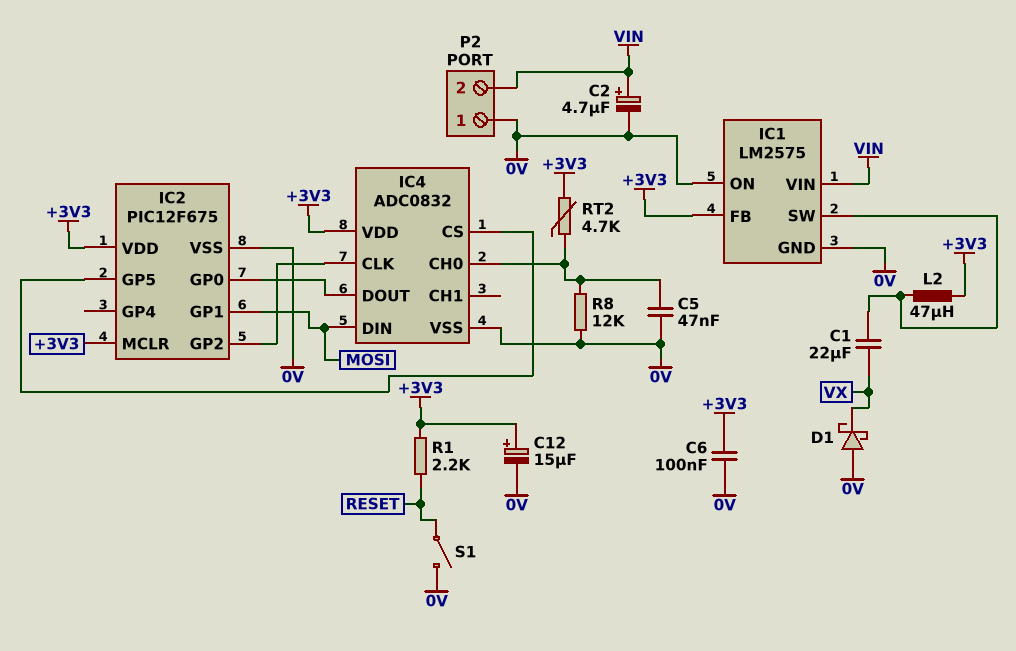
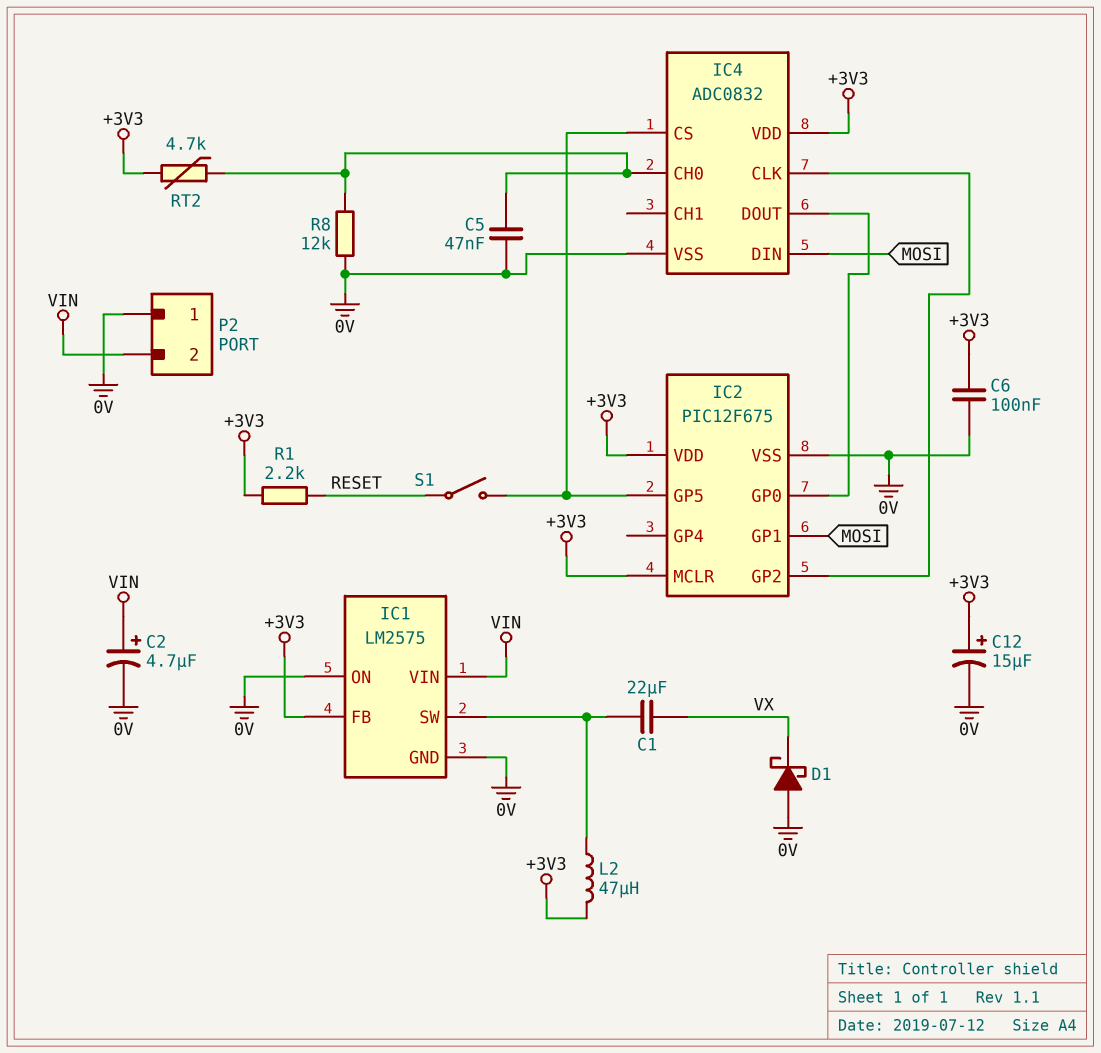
S1: switch (0V, RESET) -> switch (IC2/GP5, RESET)

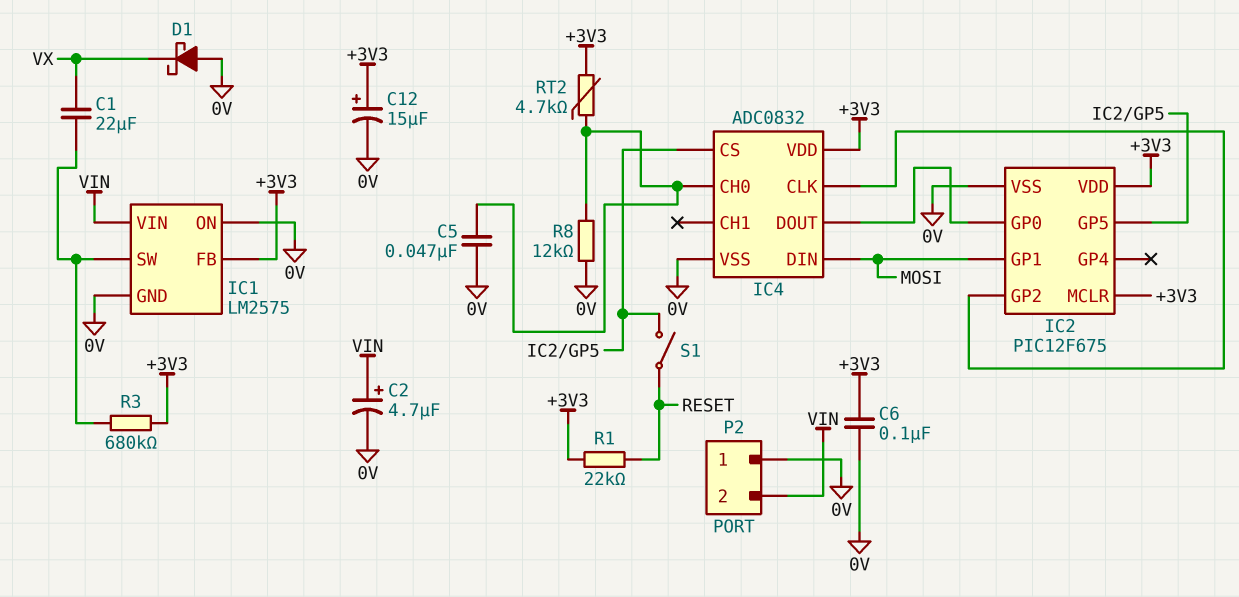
L2: 47uH (+3V3, IC1/SW) -> none
R1: 2.2k (+3V3, RESET) -> 22k (+3V3, RESET)
R3: none -> 680k (+3V3, IC1/SW)

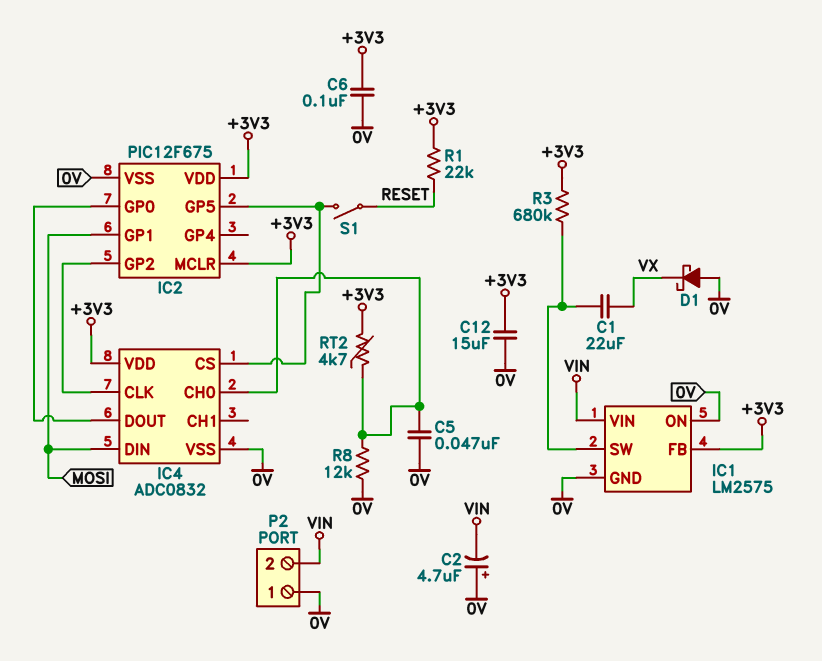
C2: 4.7uF (plus VIN, minus 0V) -> 4.7uF (plus 0V, minus VIN)
C12: 15uF (plus +3V3, minus 0V) -> 15uF (+3V3, 0V)

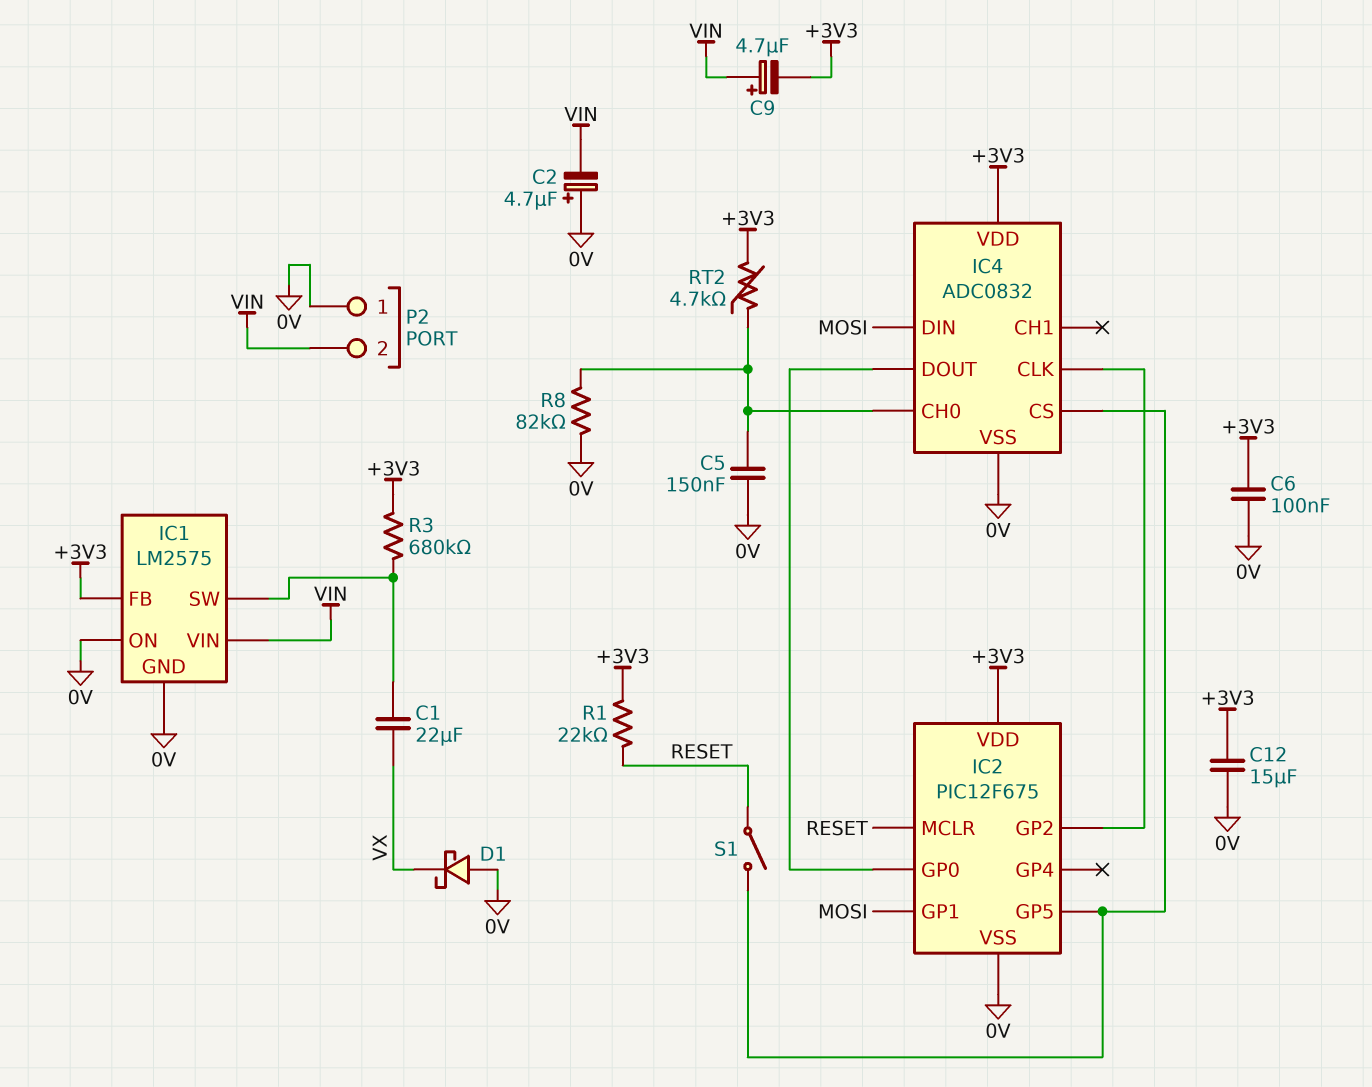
C5: 47nF (0V, IC4/CH0) -> 150nF (0V, IC4/CH0)
C9: none -> 4.7uF (plus VIN, minus +3V3)
IC2 pin MCLR: +3V3 -> RESET
R8: 12k (0V, IC4/CH0) -> 82k (0V, IC4/CH0)

